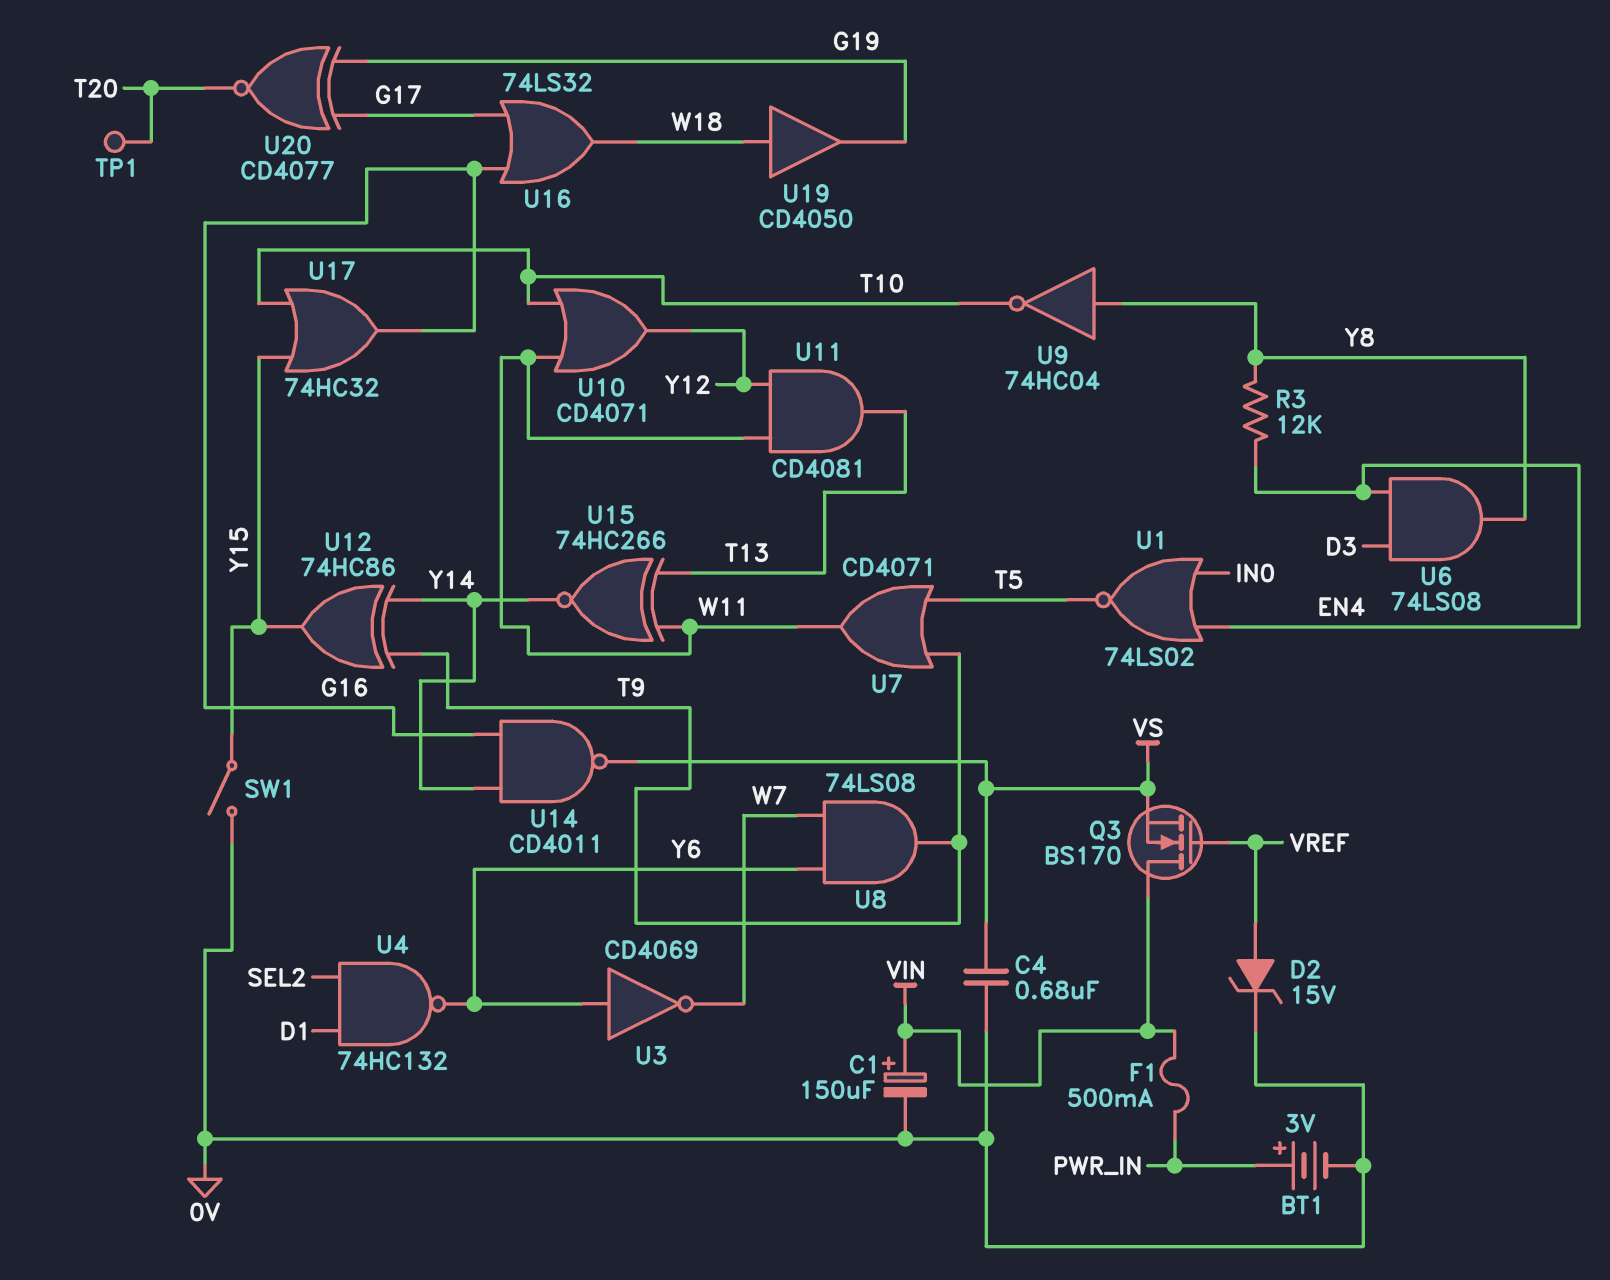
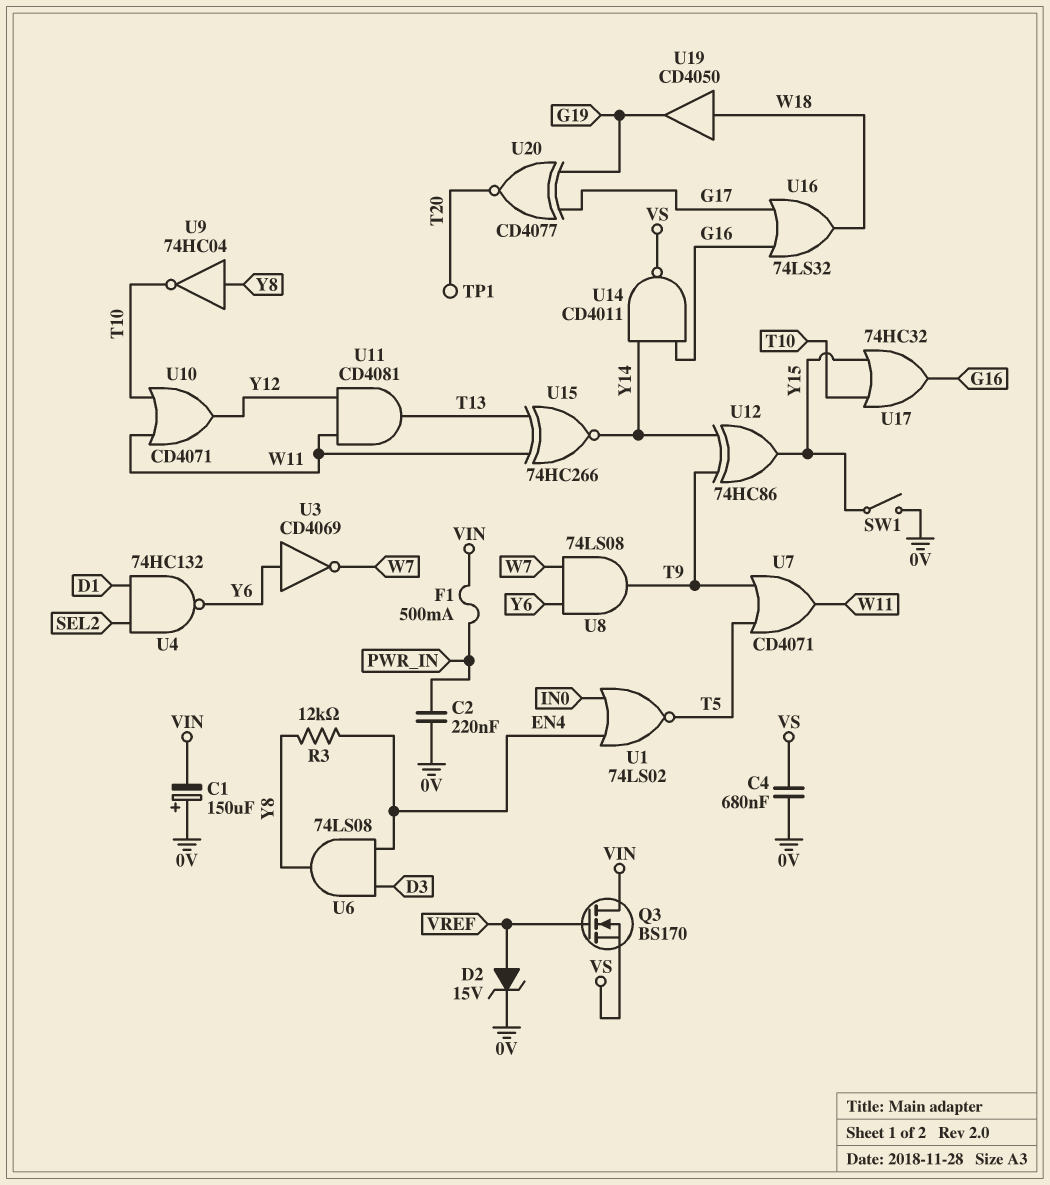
BT1: 3V (plus PWR_IN, minus 0V) -> none
C1: 150uF (plus VIN, minus 0V) -> 150uF (plus 0V, minus VIN)
C2: none -> 220nF (0V, PWR_IN)

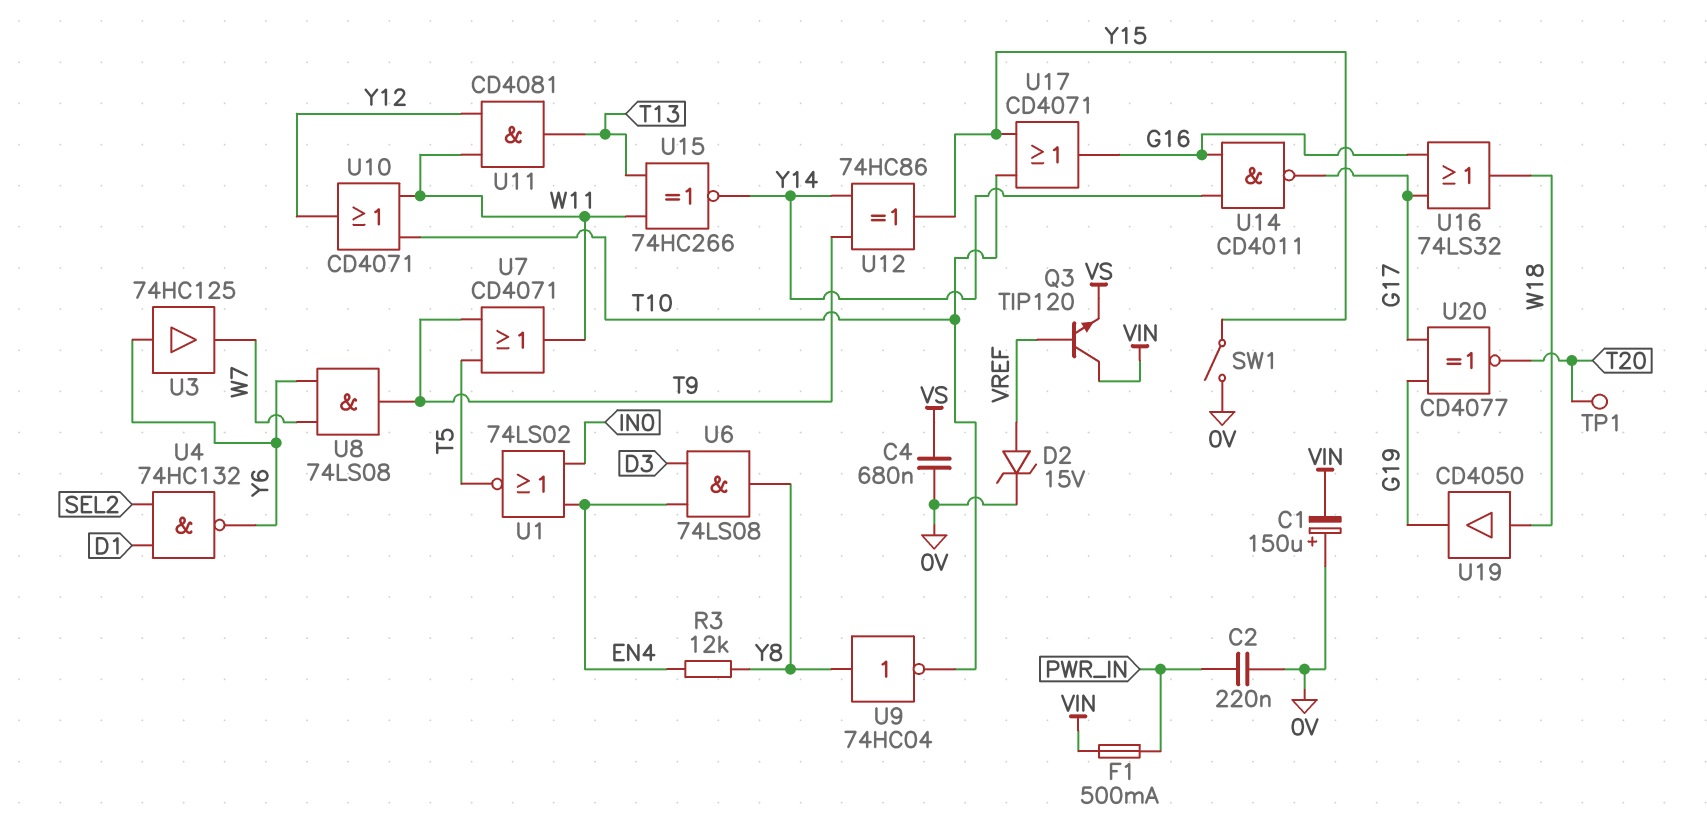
Q3: NMOS BS170 (G VREF, D VIN, S VS) -> NPN TIP120 (B VREF, C VIN, E VS)
U3: NOT CD4069 (in Y6, out W7) -> buffer 74HC125 (in Y6, out W7)
U14: NAND CD4011 (in G16, in Y14, out VS) -> NAND CD4011 (in G16, in Y14, out G17)
U17: OR 74HC32 (in T10, in Y15, out G16) -> OR CD4071 (in T10, in Y15, out G16)

